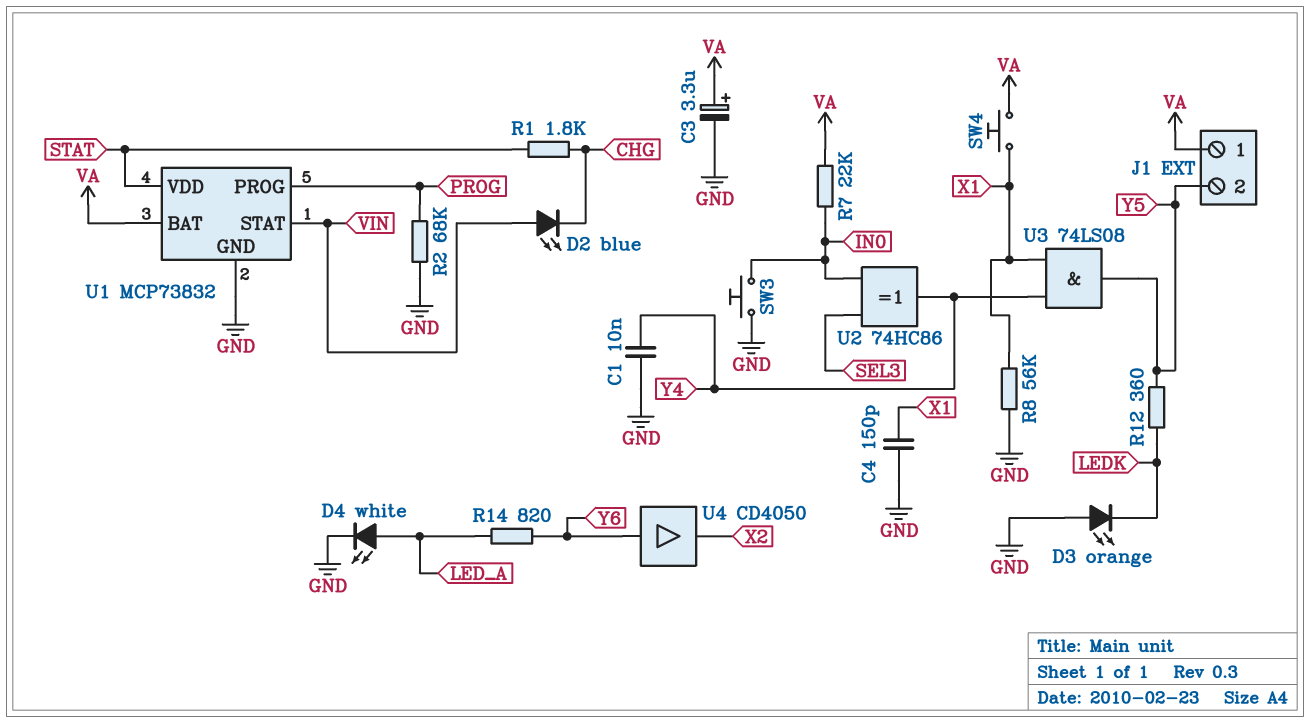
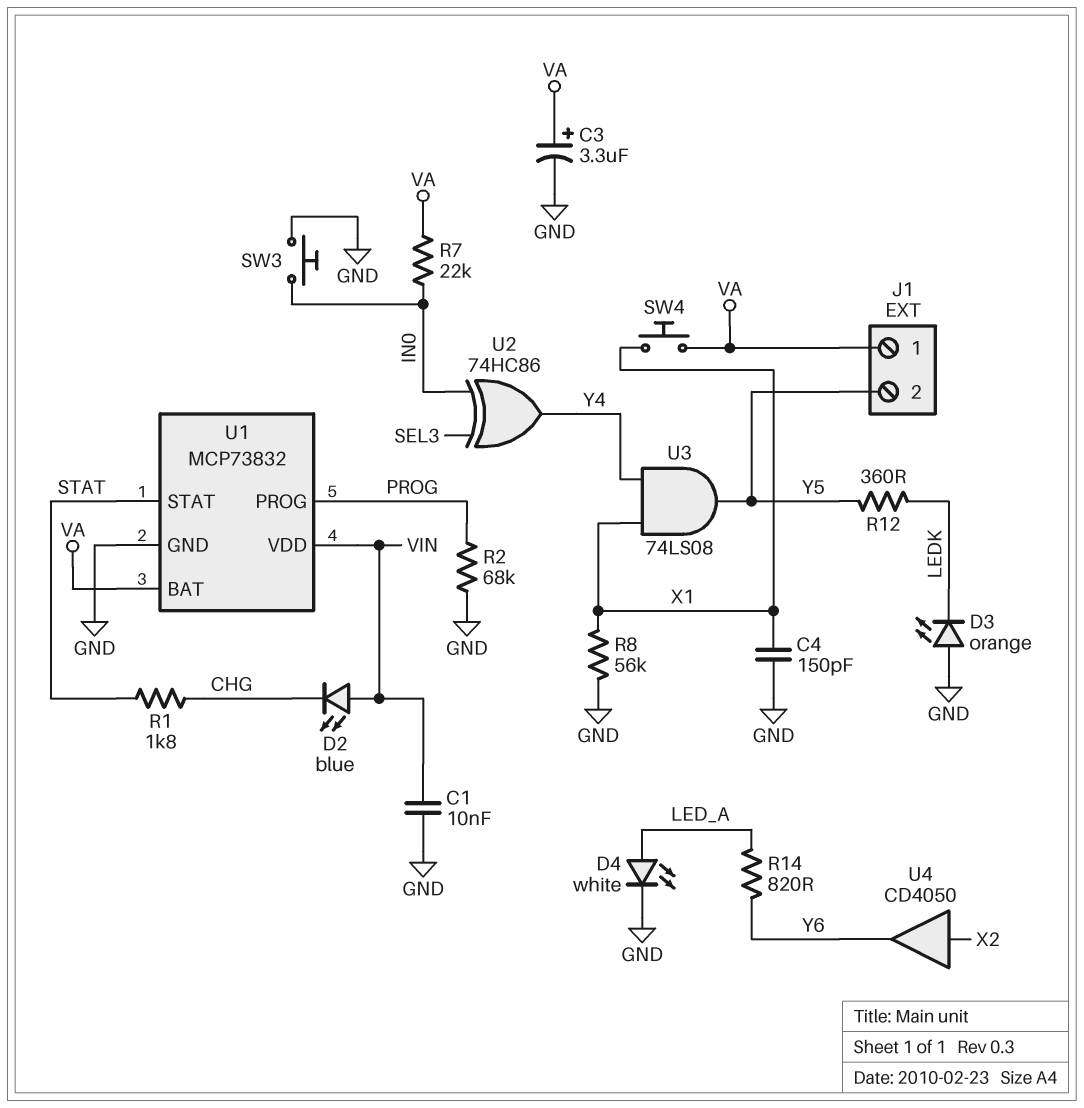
C1: 10nF (GND, Y4) -> 10nF (GND, VIN)
U1 pin STAT: VIN -> STAT
U1 pin VDD: STAT -> VIN
U4: buffer CD4050 (in Y6, out X2) -> buffer CD4050 (in X2, out Y6)

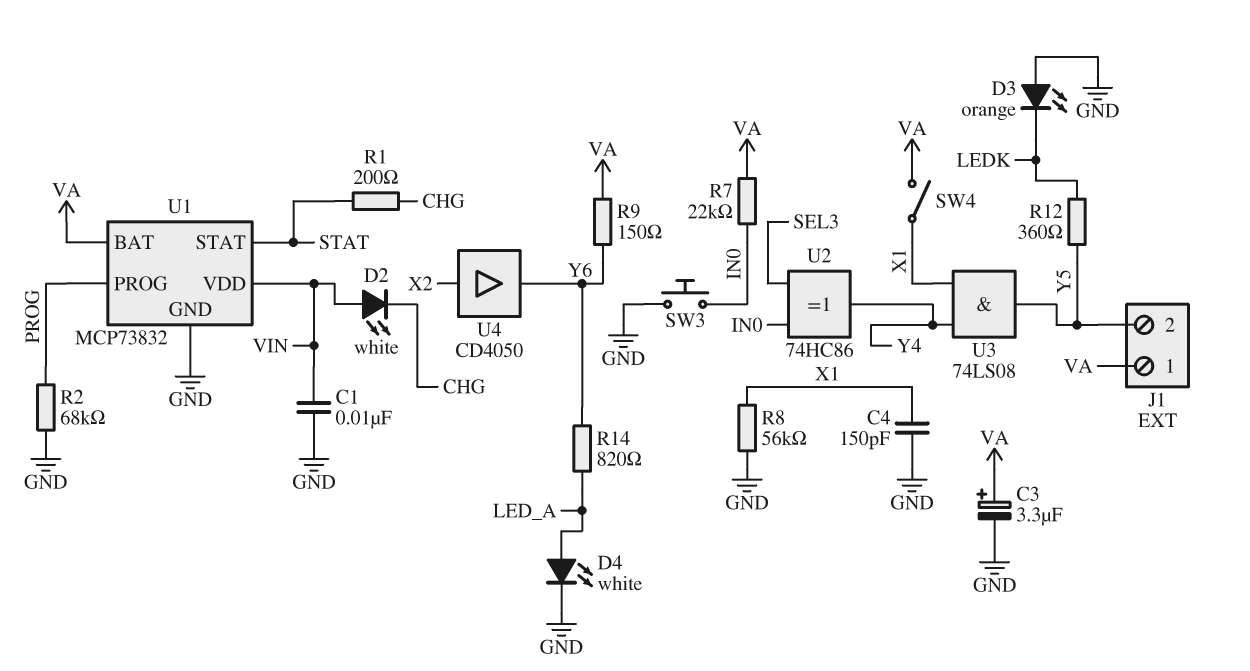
D2: LED blue (A VIN, K CHG) -> LED white (A VIN, K CHG)
R1: 1.8k (CHG, STAT) -> 200 (CHG, STAT)
R9: none -> 150 (VA, Y6)
SW4: button (VA, X1) -> switch (VA, X1)

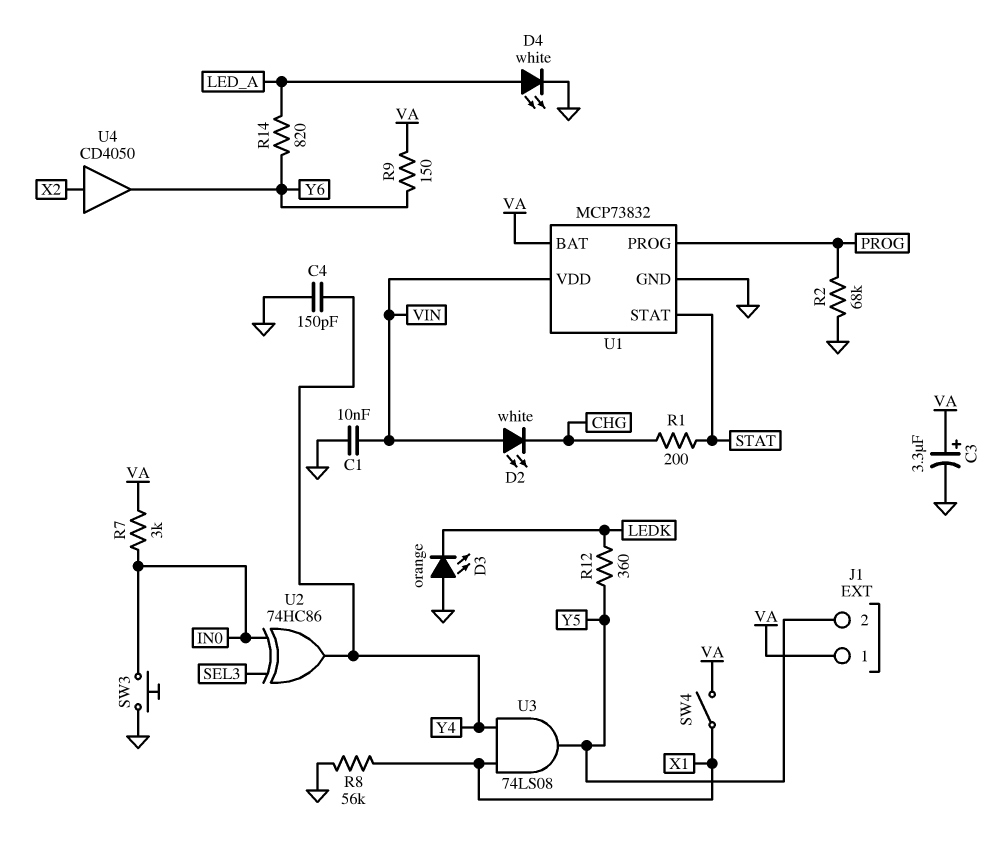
C4: 150pF (GND, X1) -> 150pF (GND, Y4)
R7: 22k (IN0, VA) -> 3k (IN0, VA)

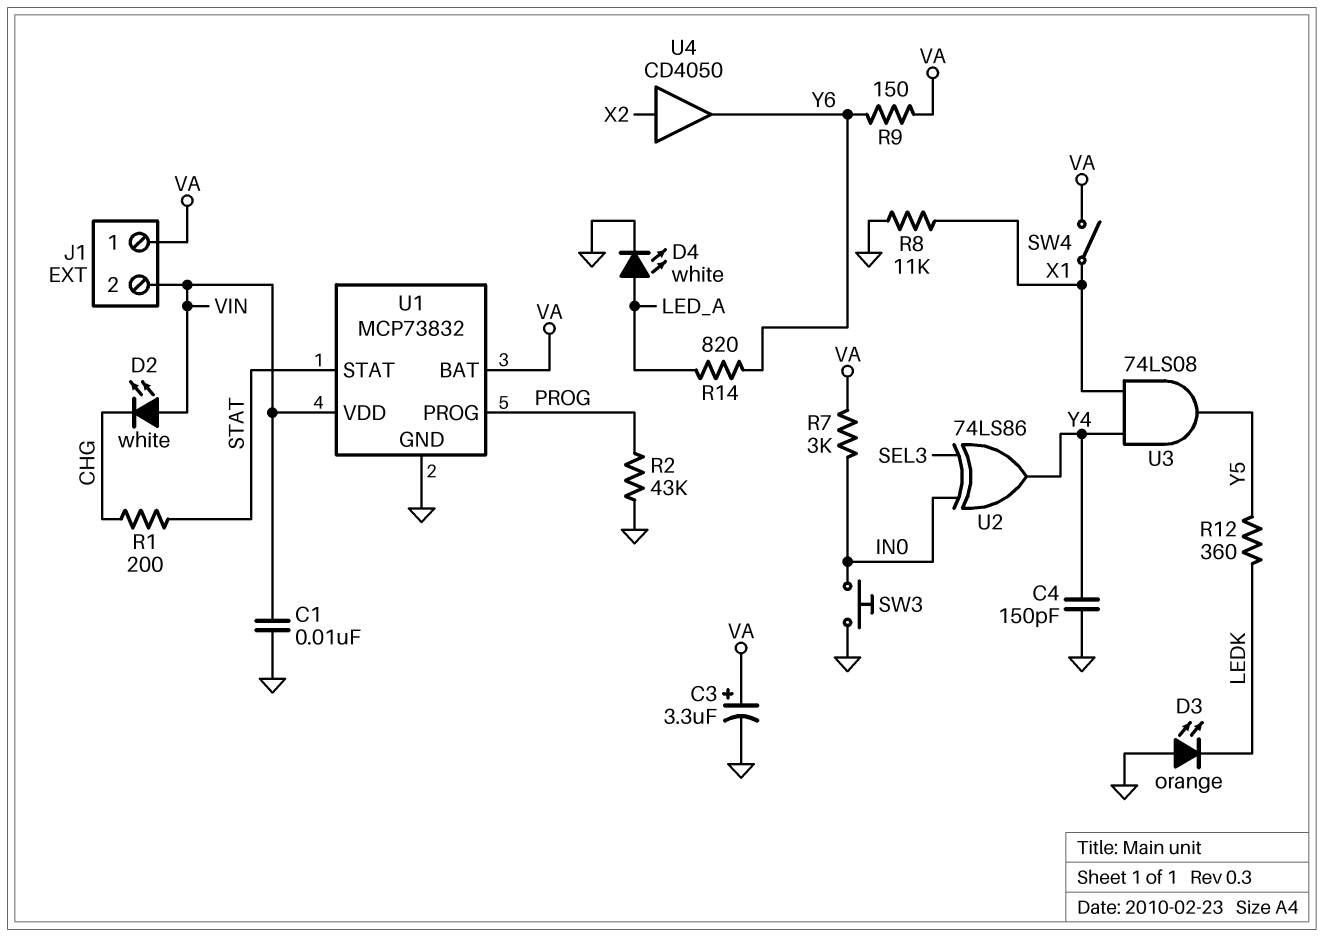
J1 pin 2: Y5 -> VIN
R2: 68k (GND, PROG) -> 43k (GND, PROG)
R8: 56k (GND, X1) -> 11k (GND, X1)
U2: XOR 74HC86 (in IN0, in SEL3, out Y4) -> XOR 74LS86 (in IN0, in SEL3, out Y4)

